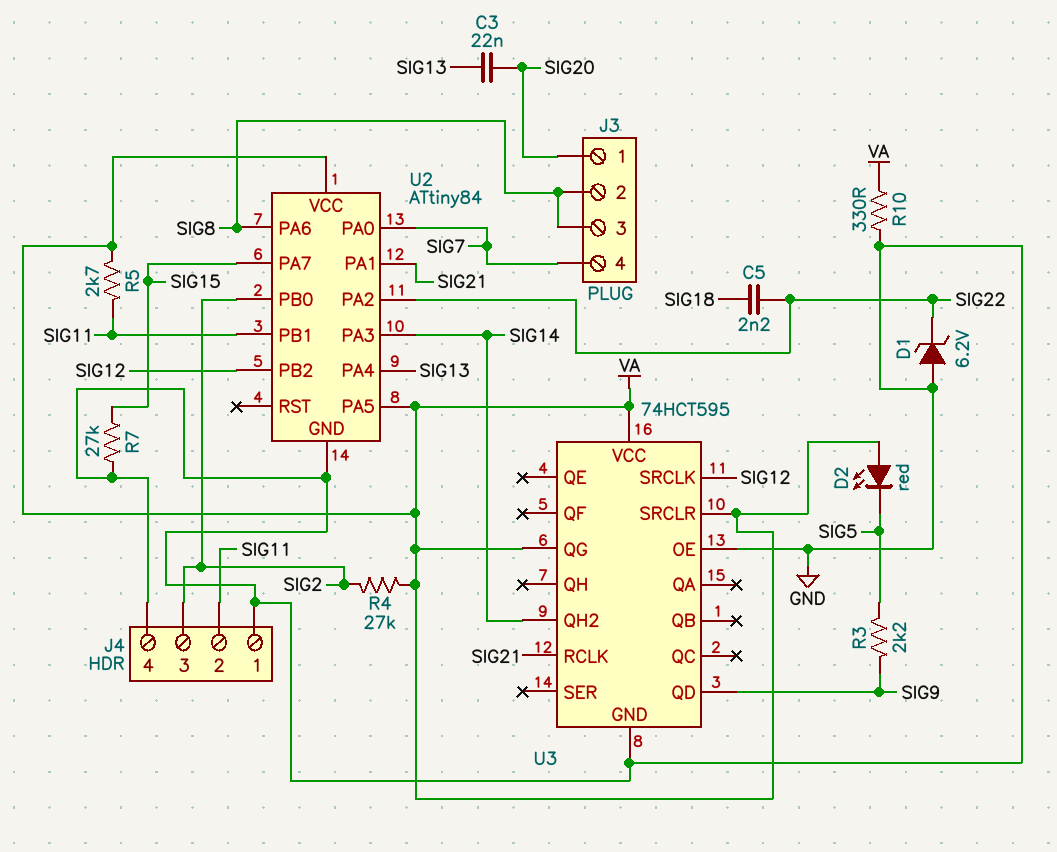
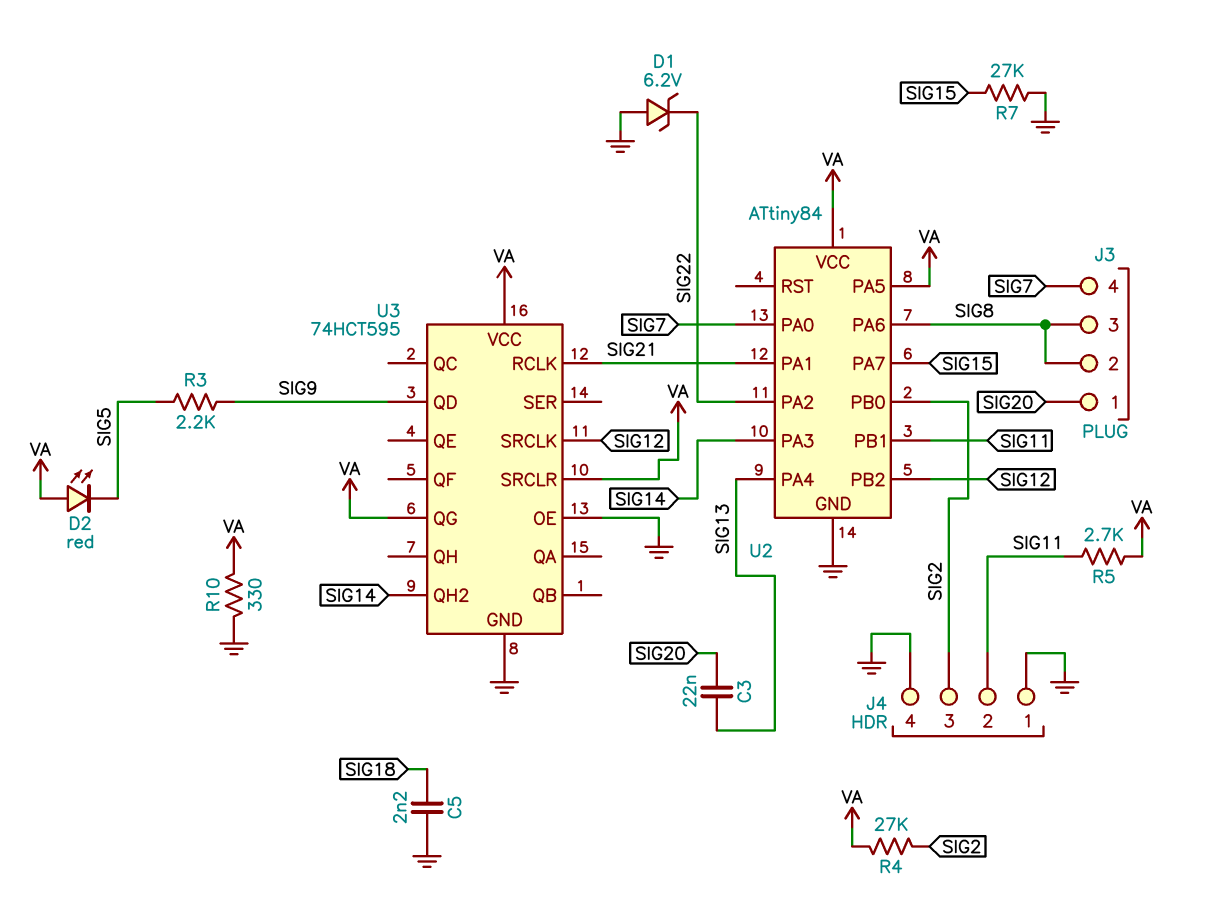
C5: 2.2nF (SIG18, SIG22) -> 2.2nF (GND, SIG18)

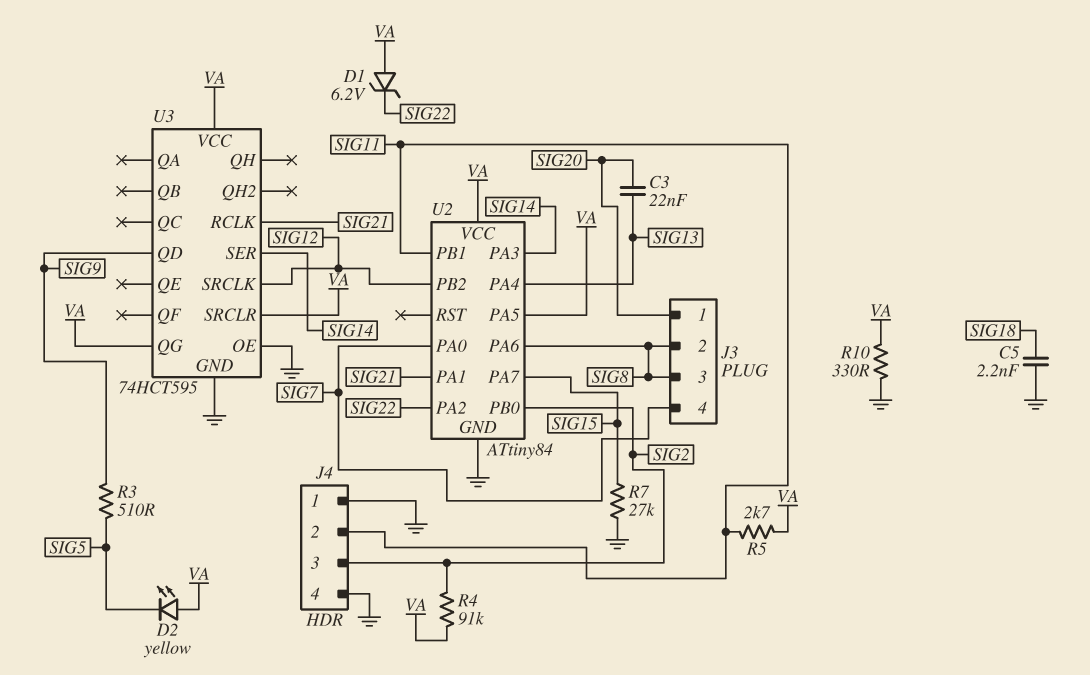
D1: zener 6.2V (A GND, K SIG22) -> zener 6.2V (A VA, K SIG22)
D2: LED red (A VA, K SIG5) -> LED yellow (A VA, K SIG5)
R3: 2.2k (SIG5, SIG9) -> 510 (SIG5, SIG9)
R4: 27k (SIG2, VA) -> 91k (SIG2, VA)
U3 pin QH2: SIG14 -> none
U3 pin SER: none -> SIG14

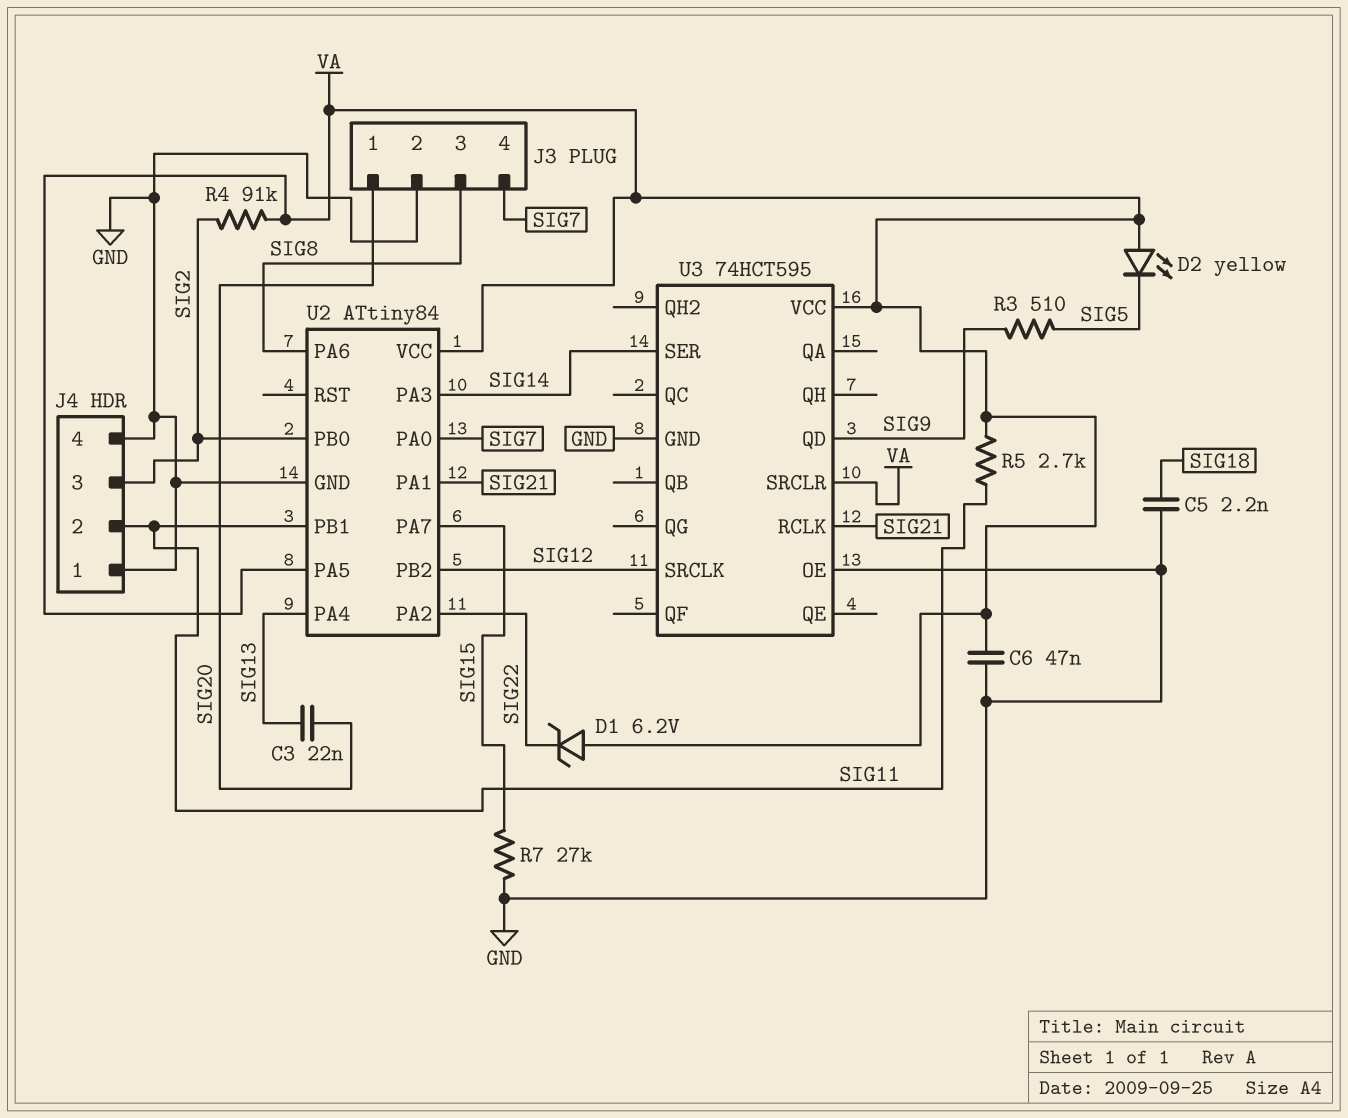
C6: none -> 47nF (GND, VA)
J3 pin 2: SIG8 -> GND
R10: 330 (GND, VA) -> none
U3 pin QG: VA -> none

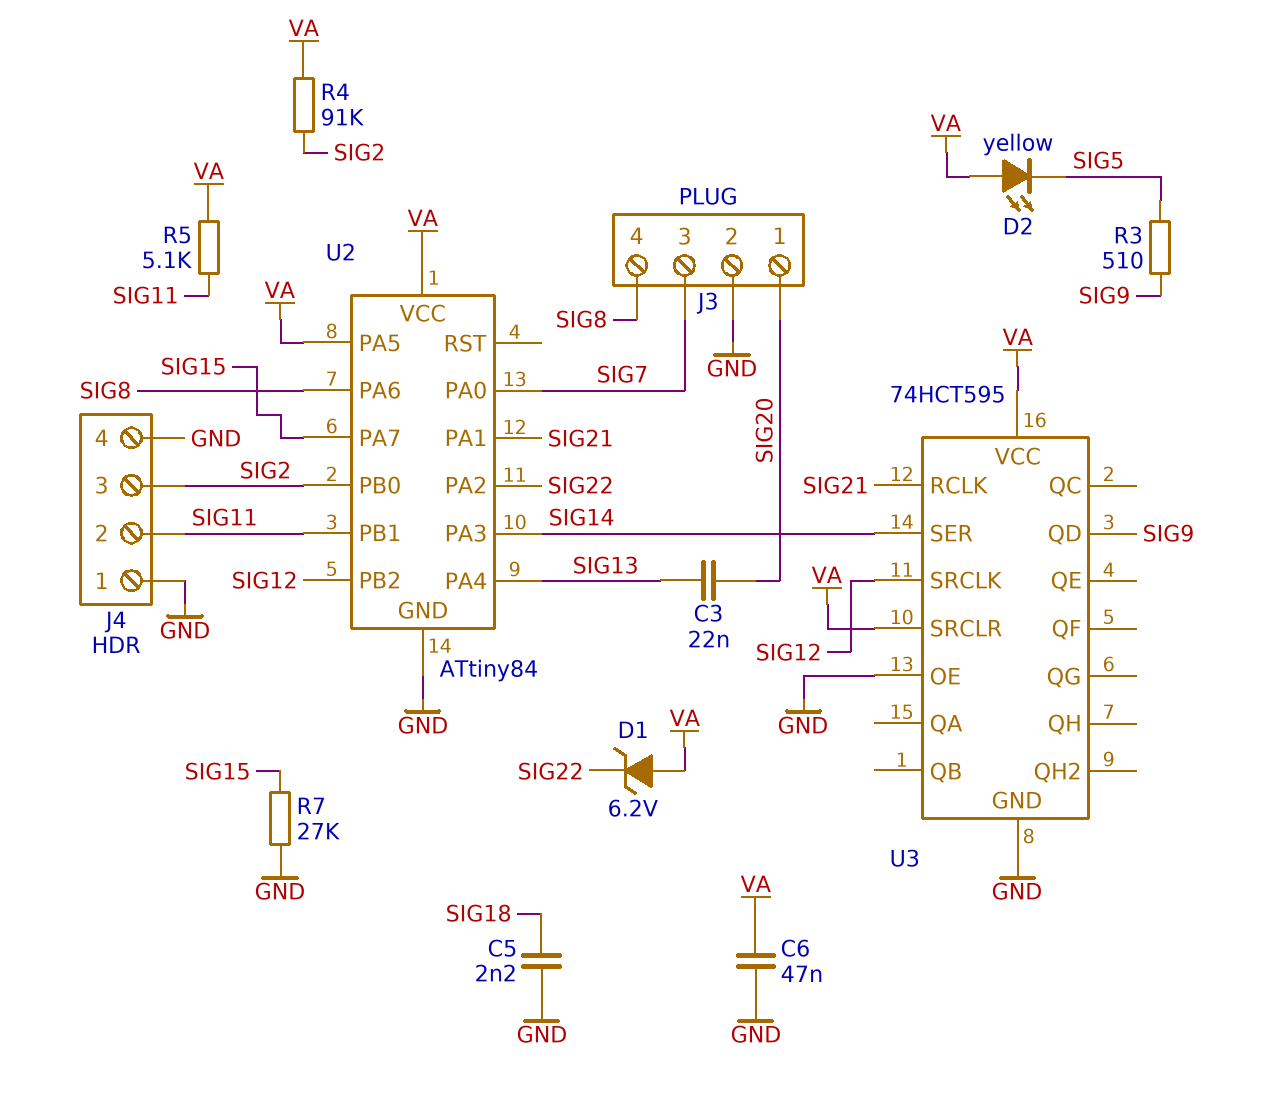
J3 pin 3: SIG8 -> SIG7
J3 pin 4: SIG7 -> SIG8
R5: 2.7k (SIG11, VA) -> 5.1k (SIG11, VA)

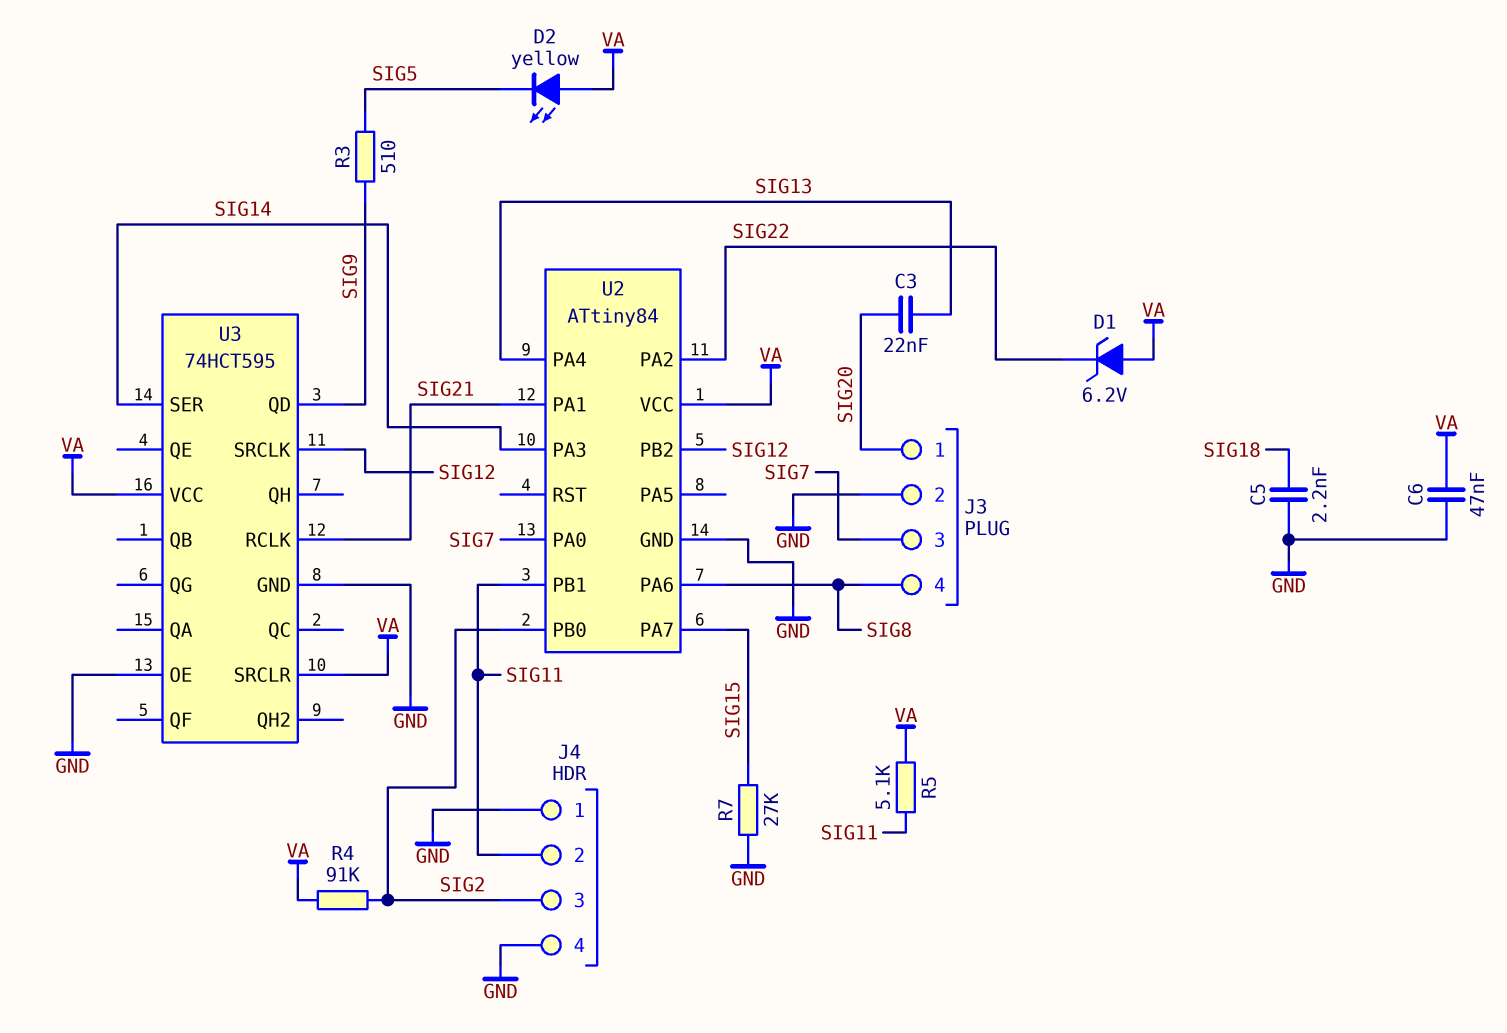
U2 pin PA5: VA -> none

